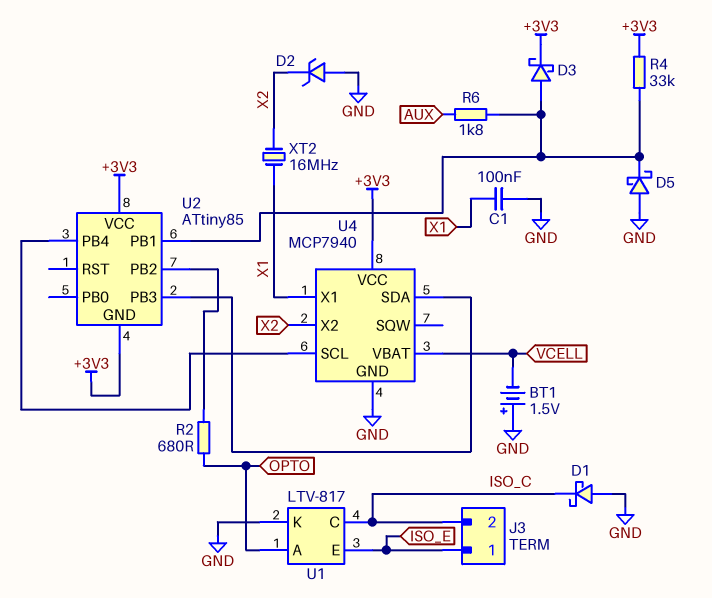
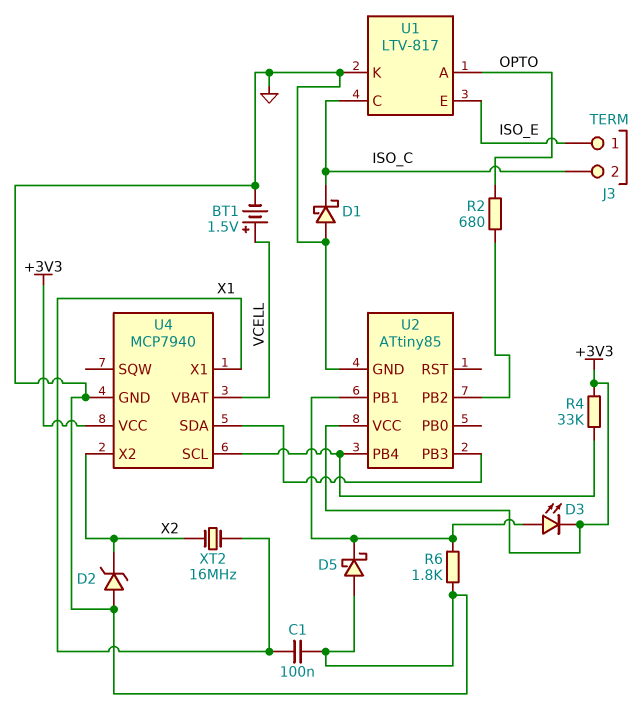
BT1: 1.5V (plus GND, minus VCELL) -> 1.5V (plus VCELL, minus GND)
D3: schottky (A U2/PB1, K +3V3) -> LED (A U2/PB1, K +3V3)
R4: 33k (+3V3, U2/PB1) -> 33k (+3V3, U2/PB4)
R6: 1.8k (AUX, U2/PB1) -> 1.8k (GND, U2/PB1)
U2 pin GND: +3V3 -> GND

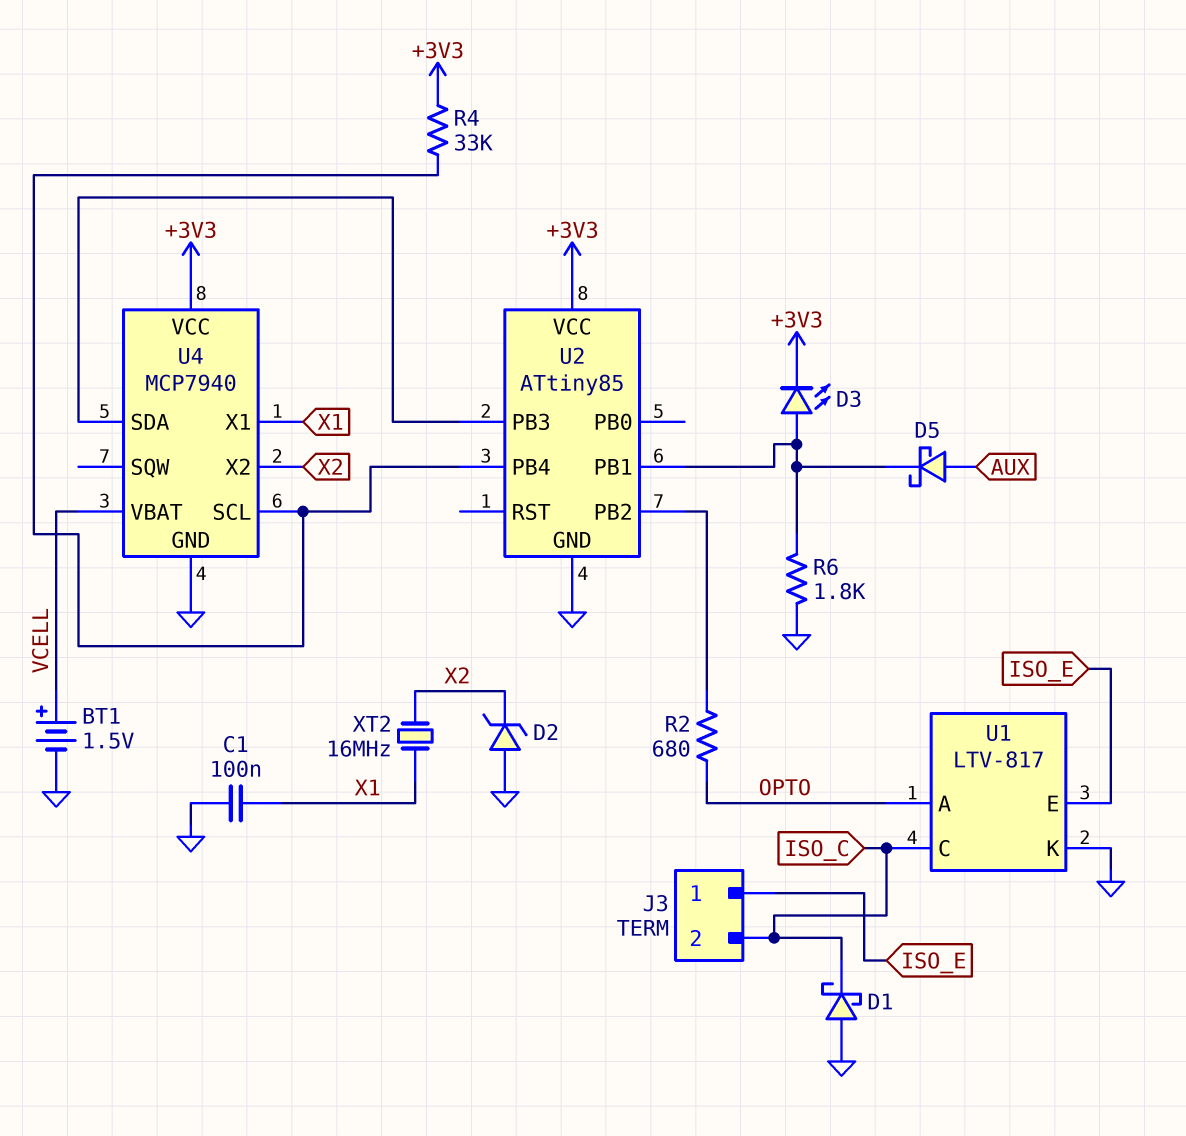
D5: schottky (A GND, K U2/PB1) -> schottky (A AUX, K U2/PB1)

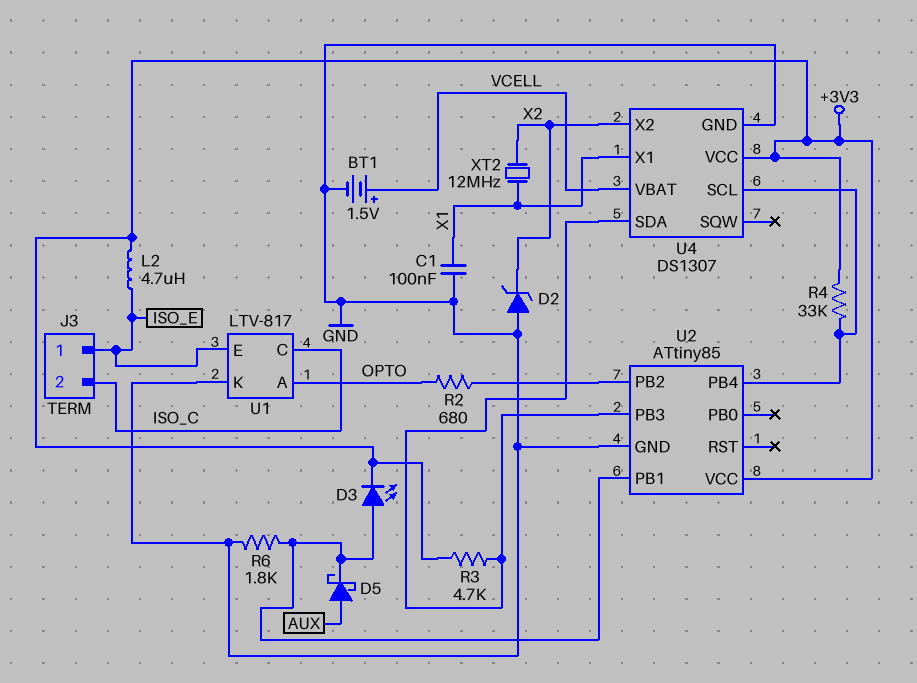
D1: schottky (A GND, K ISO_C) -> none
L2: none -> 4.7uH (+3V3, ISO_E)
R3: none -> 4.7k (+3V3, U2/PB3)
U4: MCP7940 -> DS1307
XT2: 16MHz (X1, X2) -> 12MHz (X1, X2)

